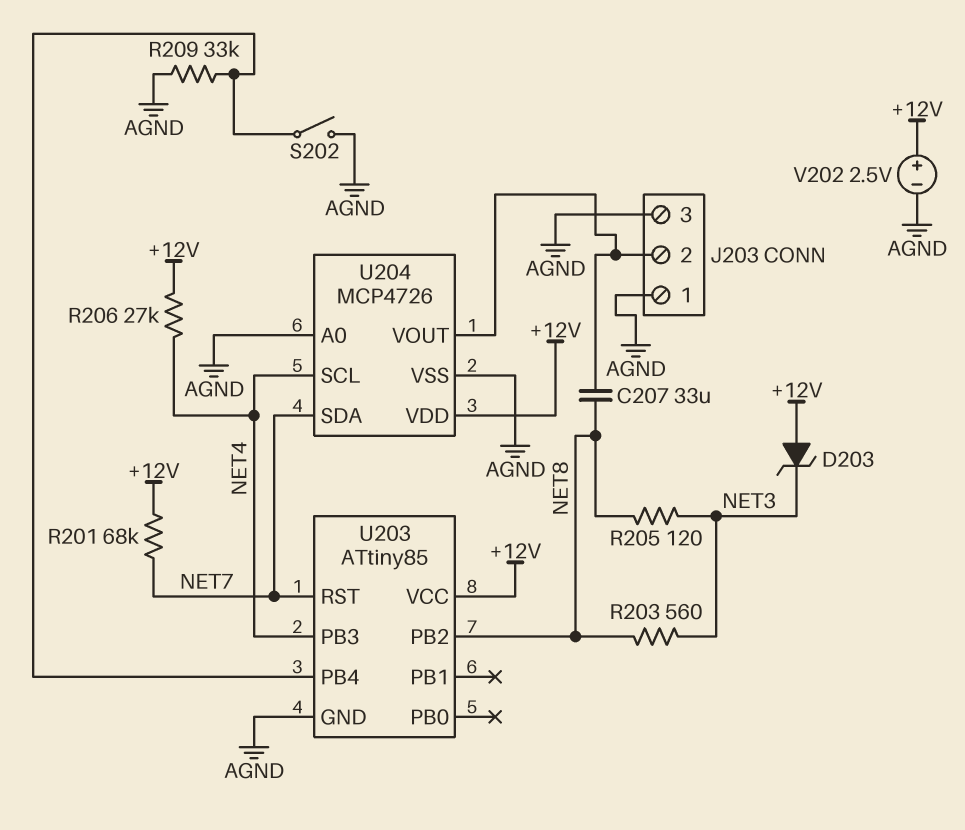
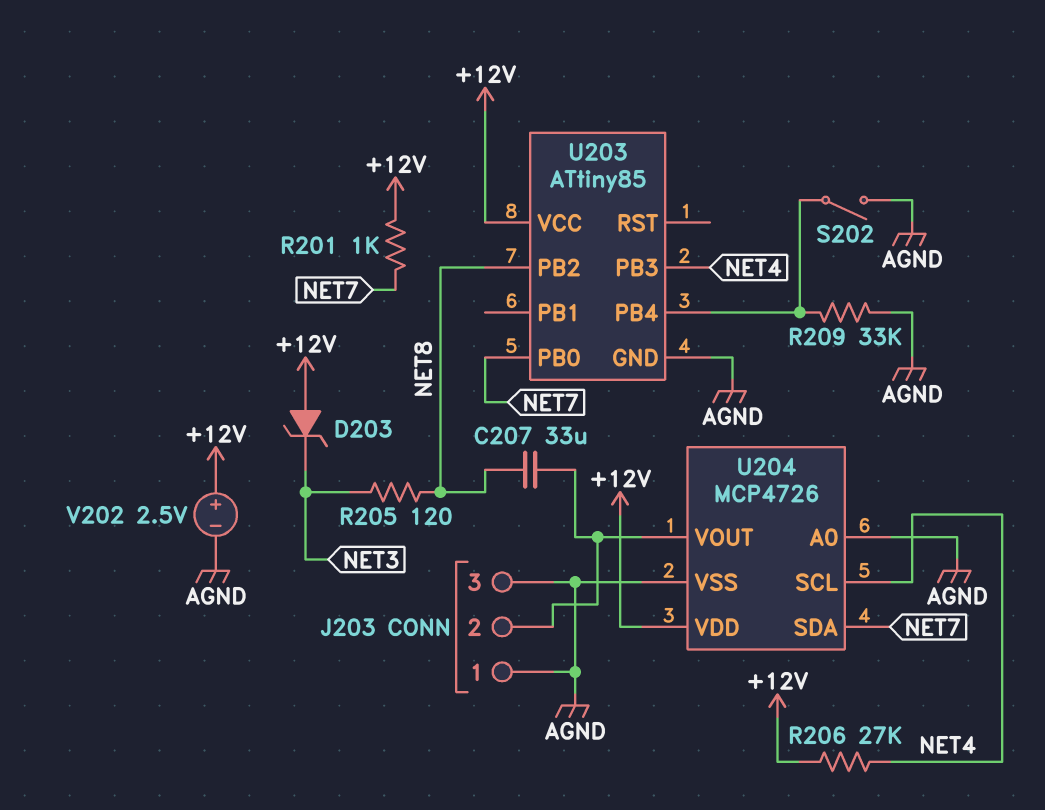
R201: 68k (+12V, NET7) -> 1k (+12V, NET7)
R203: 560 (NET3, NET8) -> none
U203 pin PB0: none -> NET7
U203 pin RST: NET7 -> none

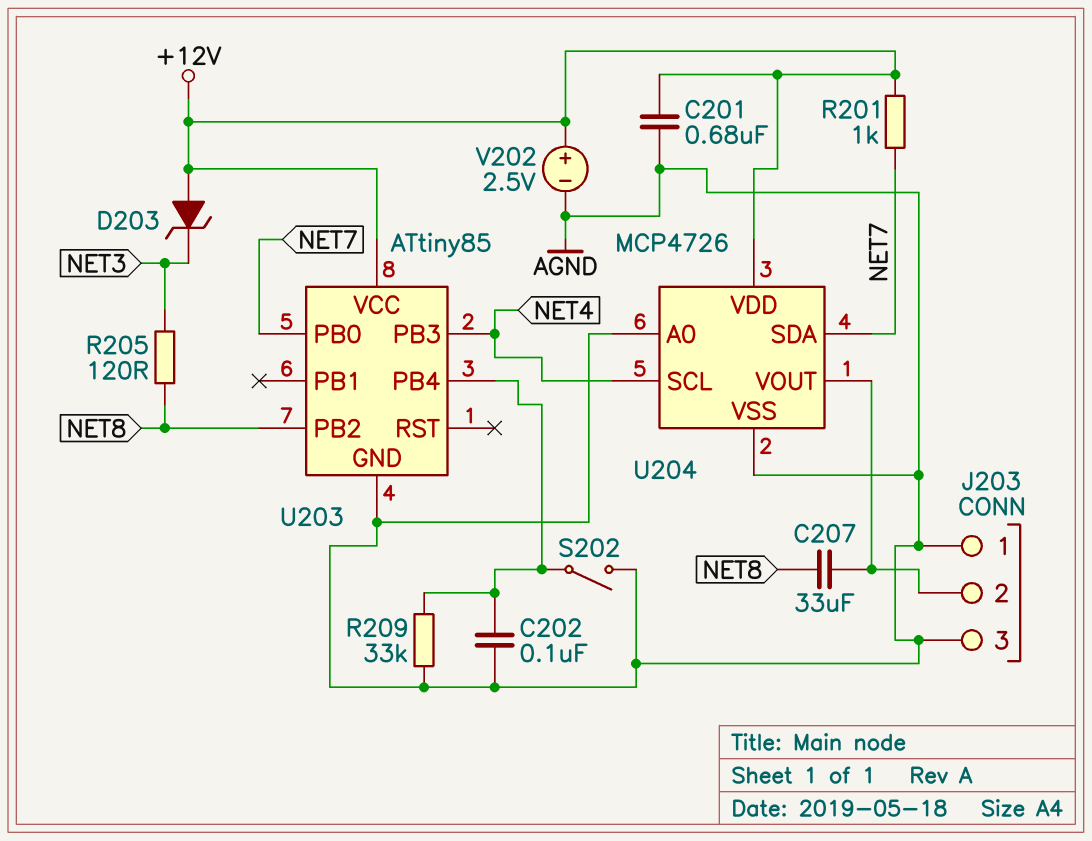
C201: none -> 680nF (+12V, AGND)
C202: none -> 100nF (AGND, U203/PB4)
R206: 27k (+12V, NET4) -> none

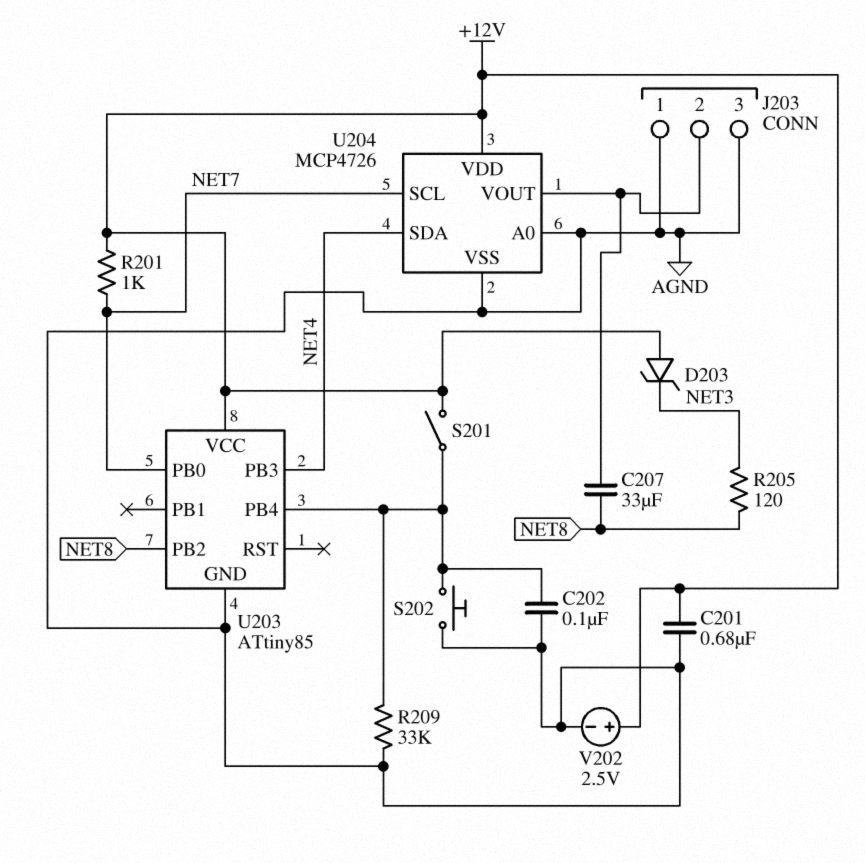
S201: none -> switch (+12V, U203/PB4)
S202: switch (AGND, U203/PB4) -> button (AGND, U203/PB4)
U204 pin SCL: NET4 -> NET7
U204 pin SDA: NET7 -> NET4

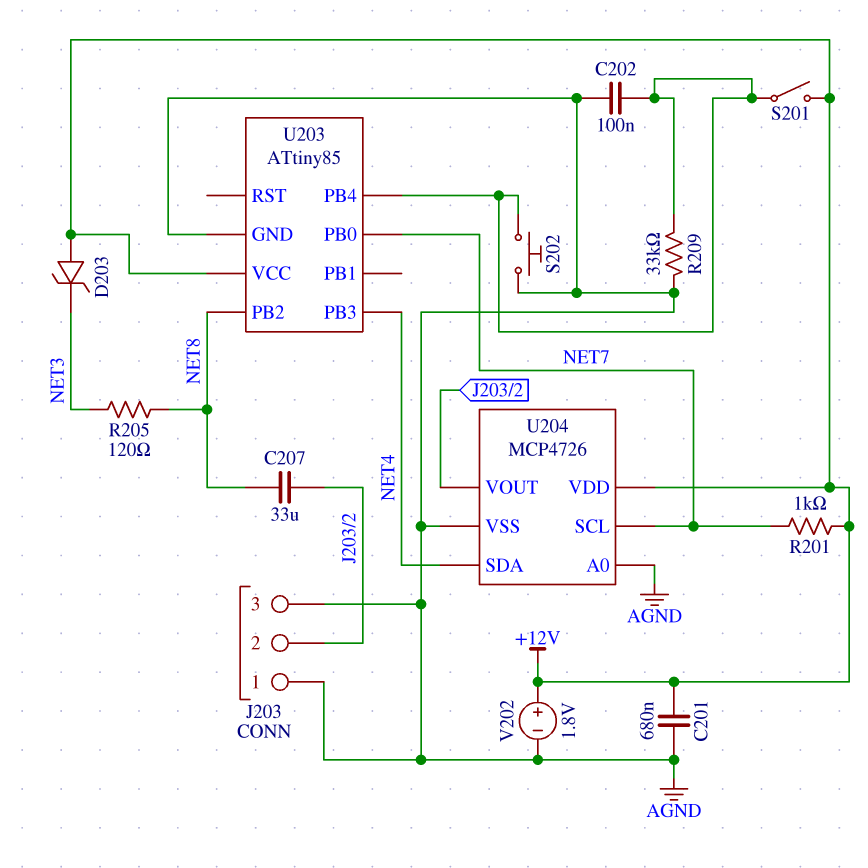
V202: 2.5V (plus +12V, minus AGND) -> 1.8V (plus +12V, minus AGND)

